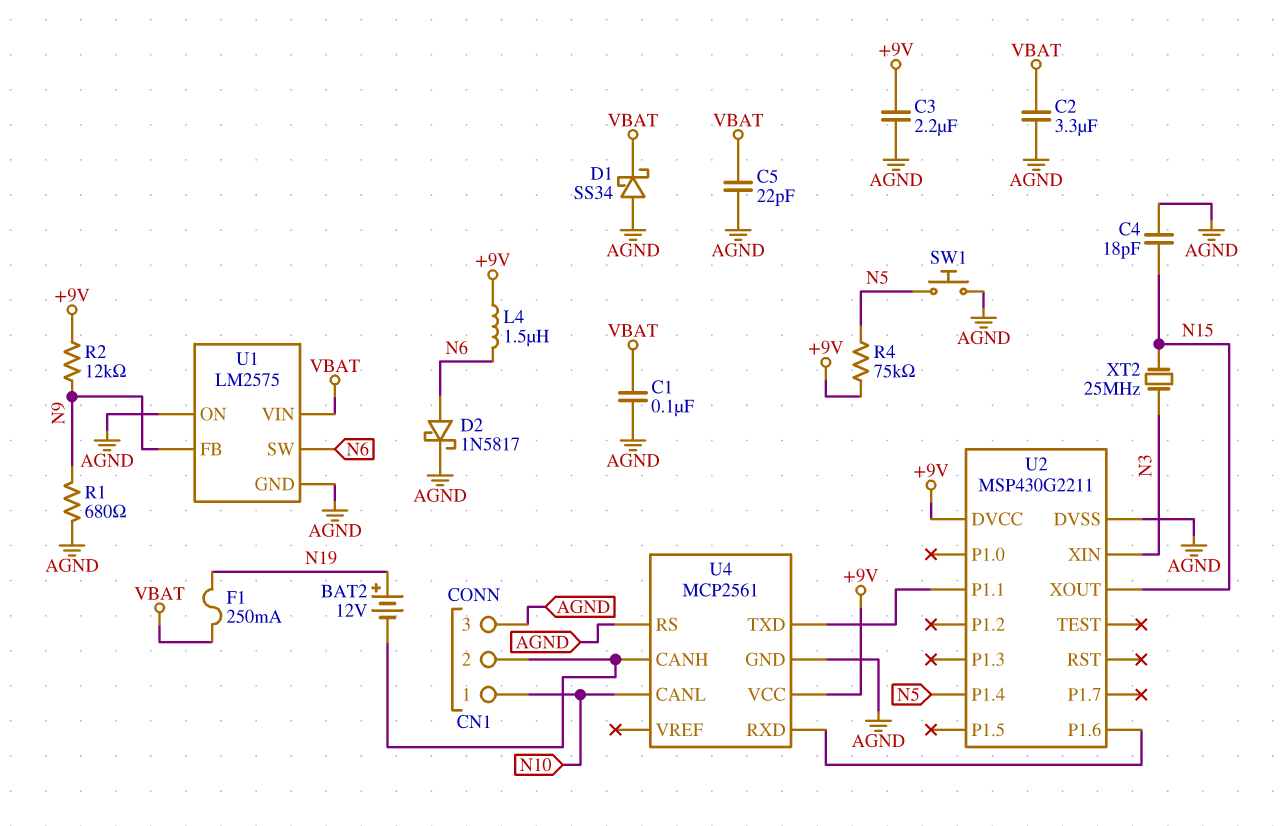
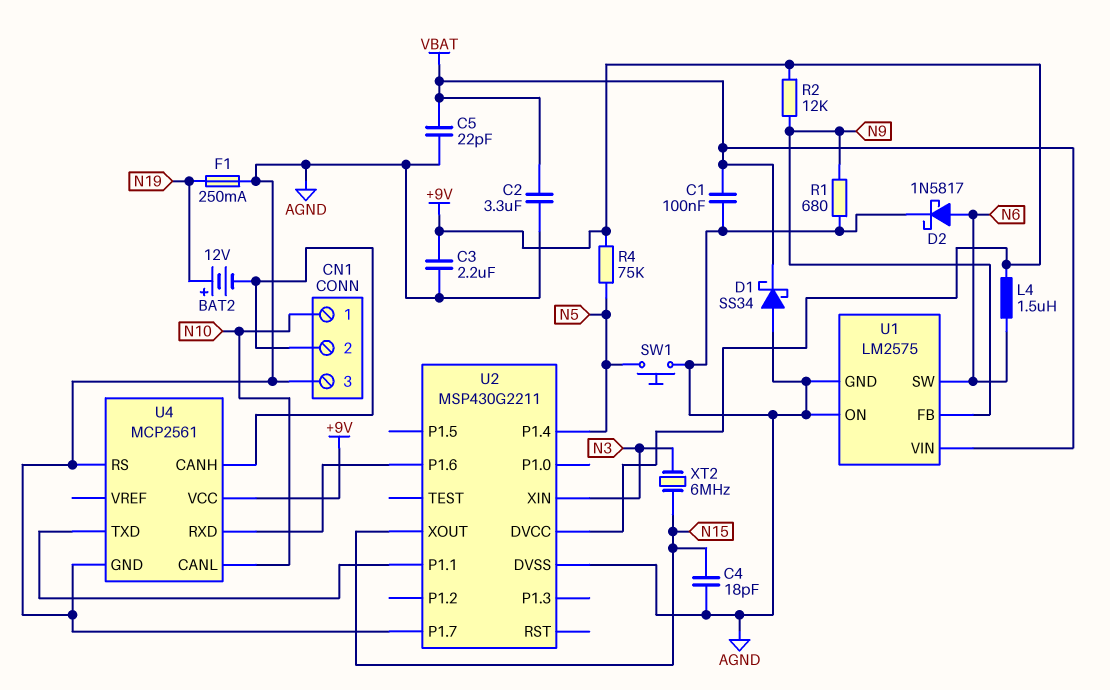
F1: 250mA (N19, VBAT) -> 250mA (AGND, N19)
U2 pin P1.7: none -> AGND
XT2: 25MHz (N3, N15) -> 6MHz (N3, N15)

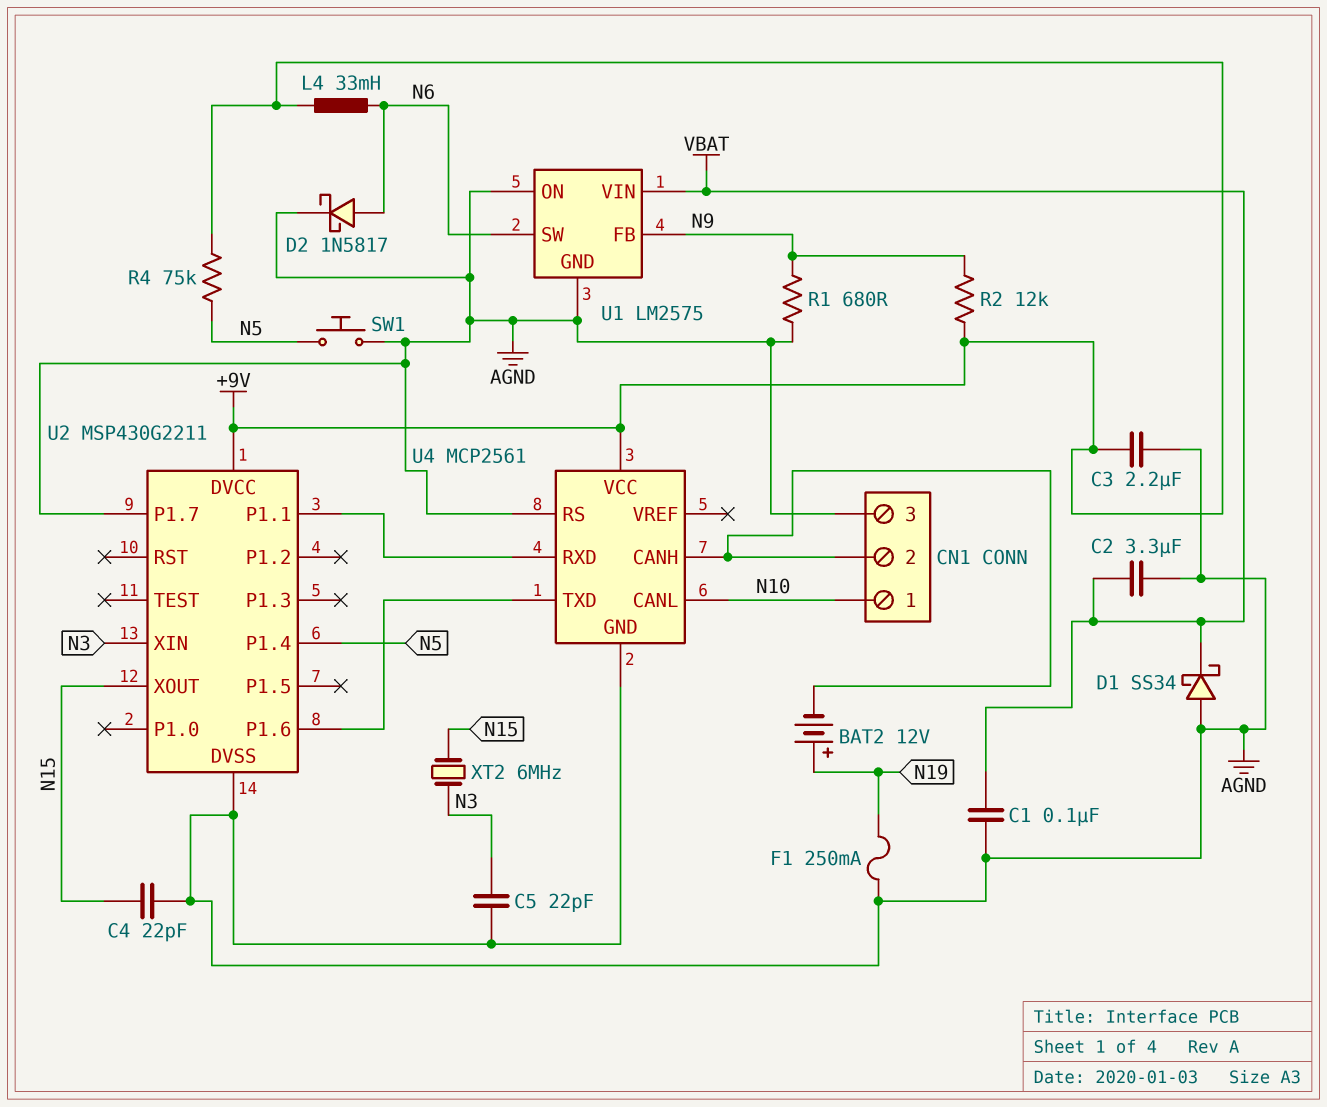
C4: 18pF (AGND, N15) -> 22pF (AGND, N15)
C5: 22pF (AGND, VBAT) -> 22pF (AGND, N3)
L4: 1.5uH (+9V, N6) -> 33mH (+9V, N6)
U4 pin RXD: U2/P1.6 -> U2/P1.1
U4 pin TXD: U2/P1.1 -> U2/P1.6

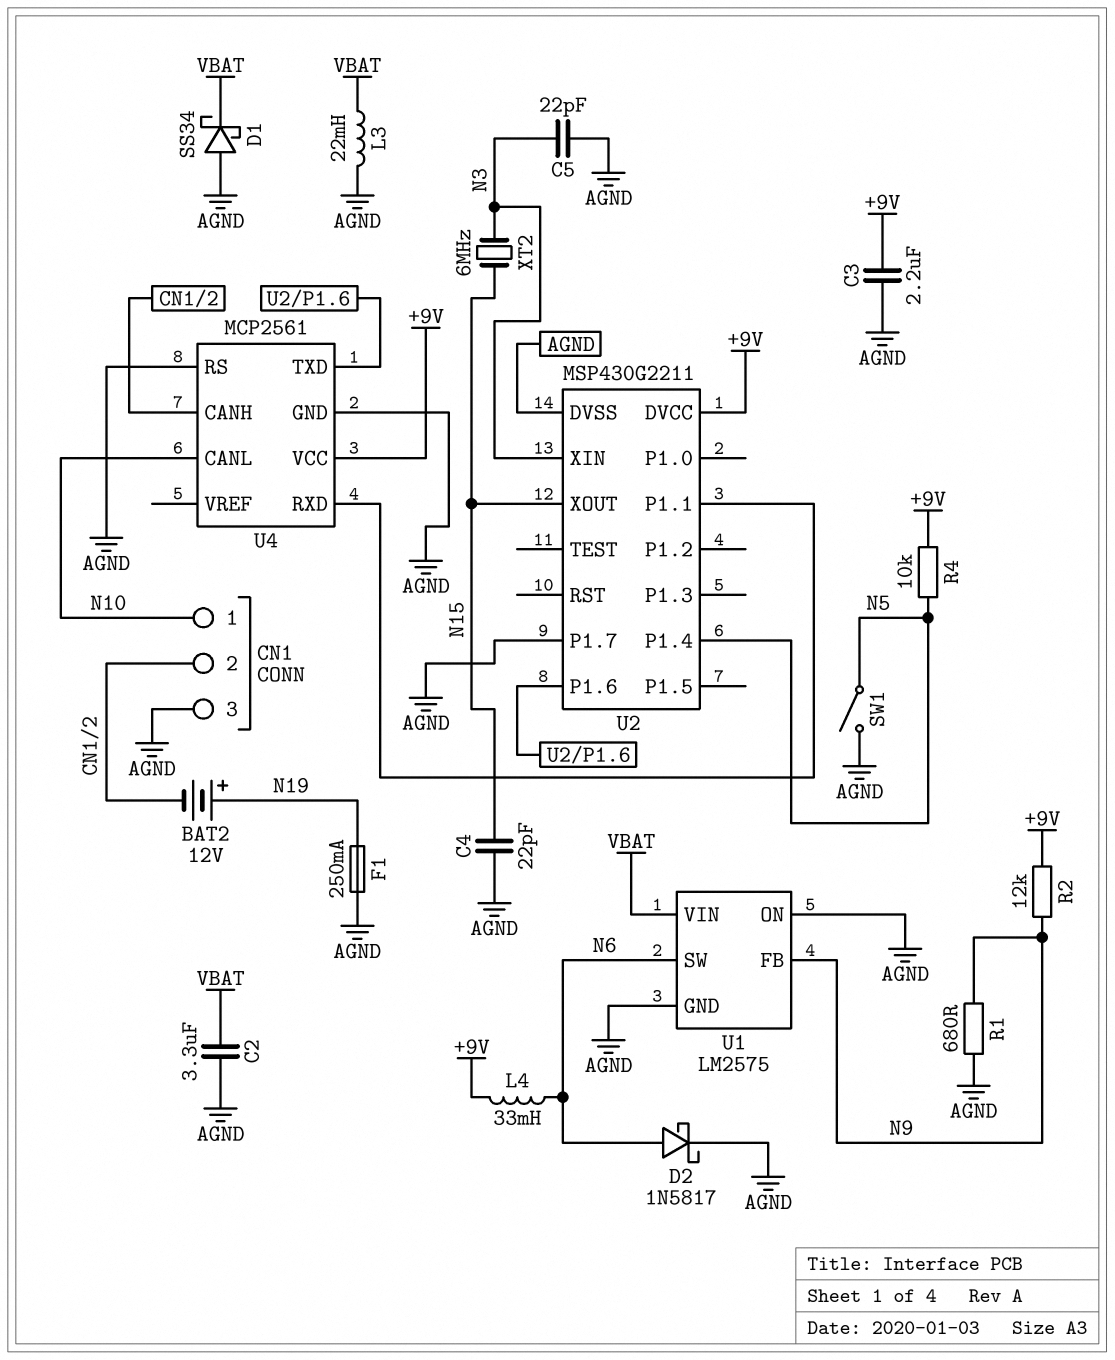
C1: 100nF (AGND, VBAT) -> none
L3: none -> 22mH (AGND, VBAT)
R4: 75k (+9V, N5) -> 10k (+9V, N5)
SW1: button (AGND, N5) -> switch (AGND, N5)

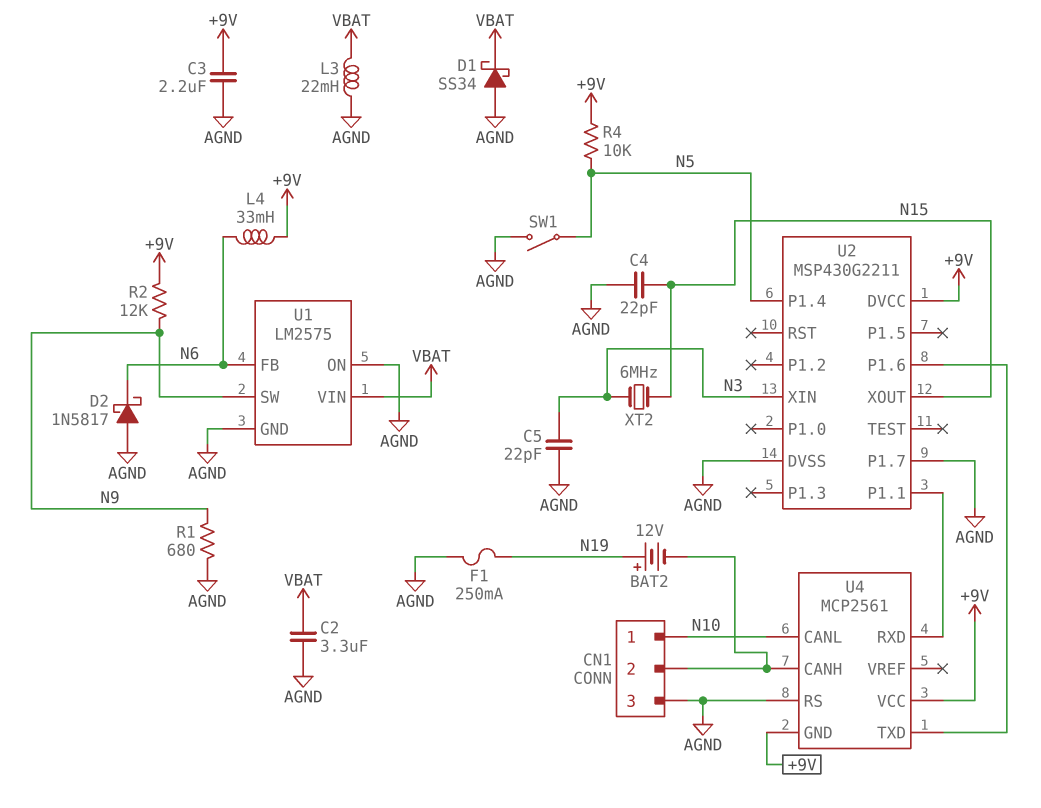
D2: schottky 1N5817 (A N6, K AGND) -> schottky 1N5817 (A AGND, K N6)
U1 pin FB: N9 -> N6
U1 pin SW: N6 -> N9
U4 pin GND: AGND -> +9V

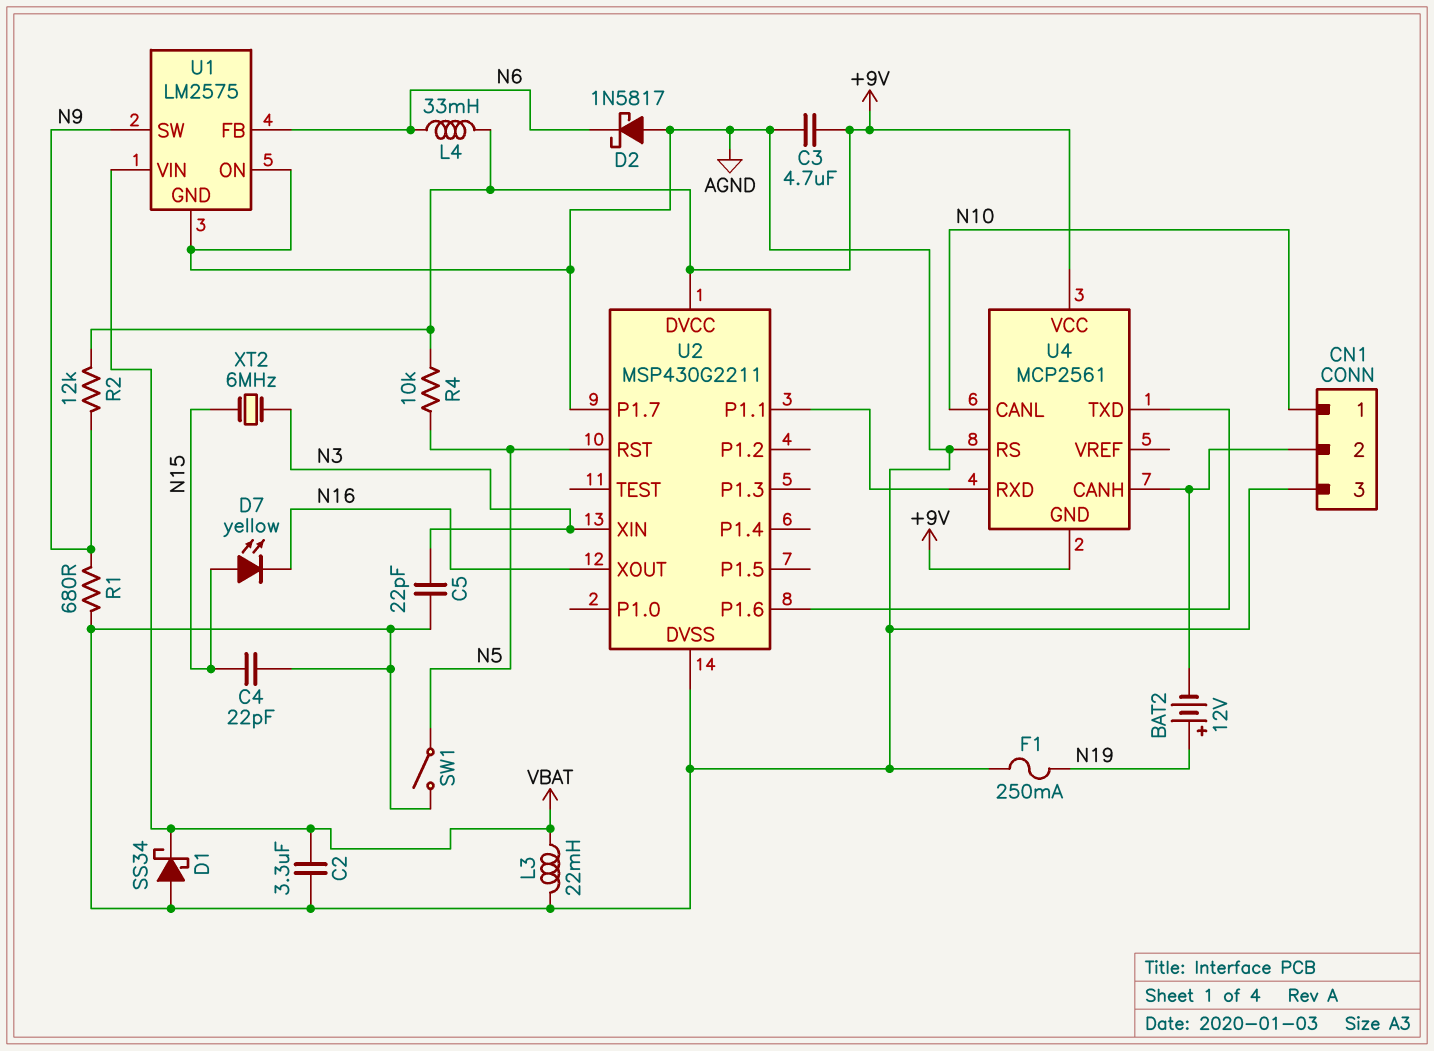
C3: 2.2uF (+9V, AGND) -> 4.7uF (+9V, AGND)
D7: none -> LED yellow (A N15, K N16)
U2 pin P1.4: N5 -> none
U2 pin RST: none -> N5
U2 pin XOUT: N15 -> N16

